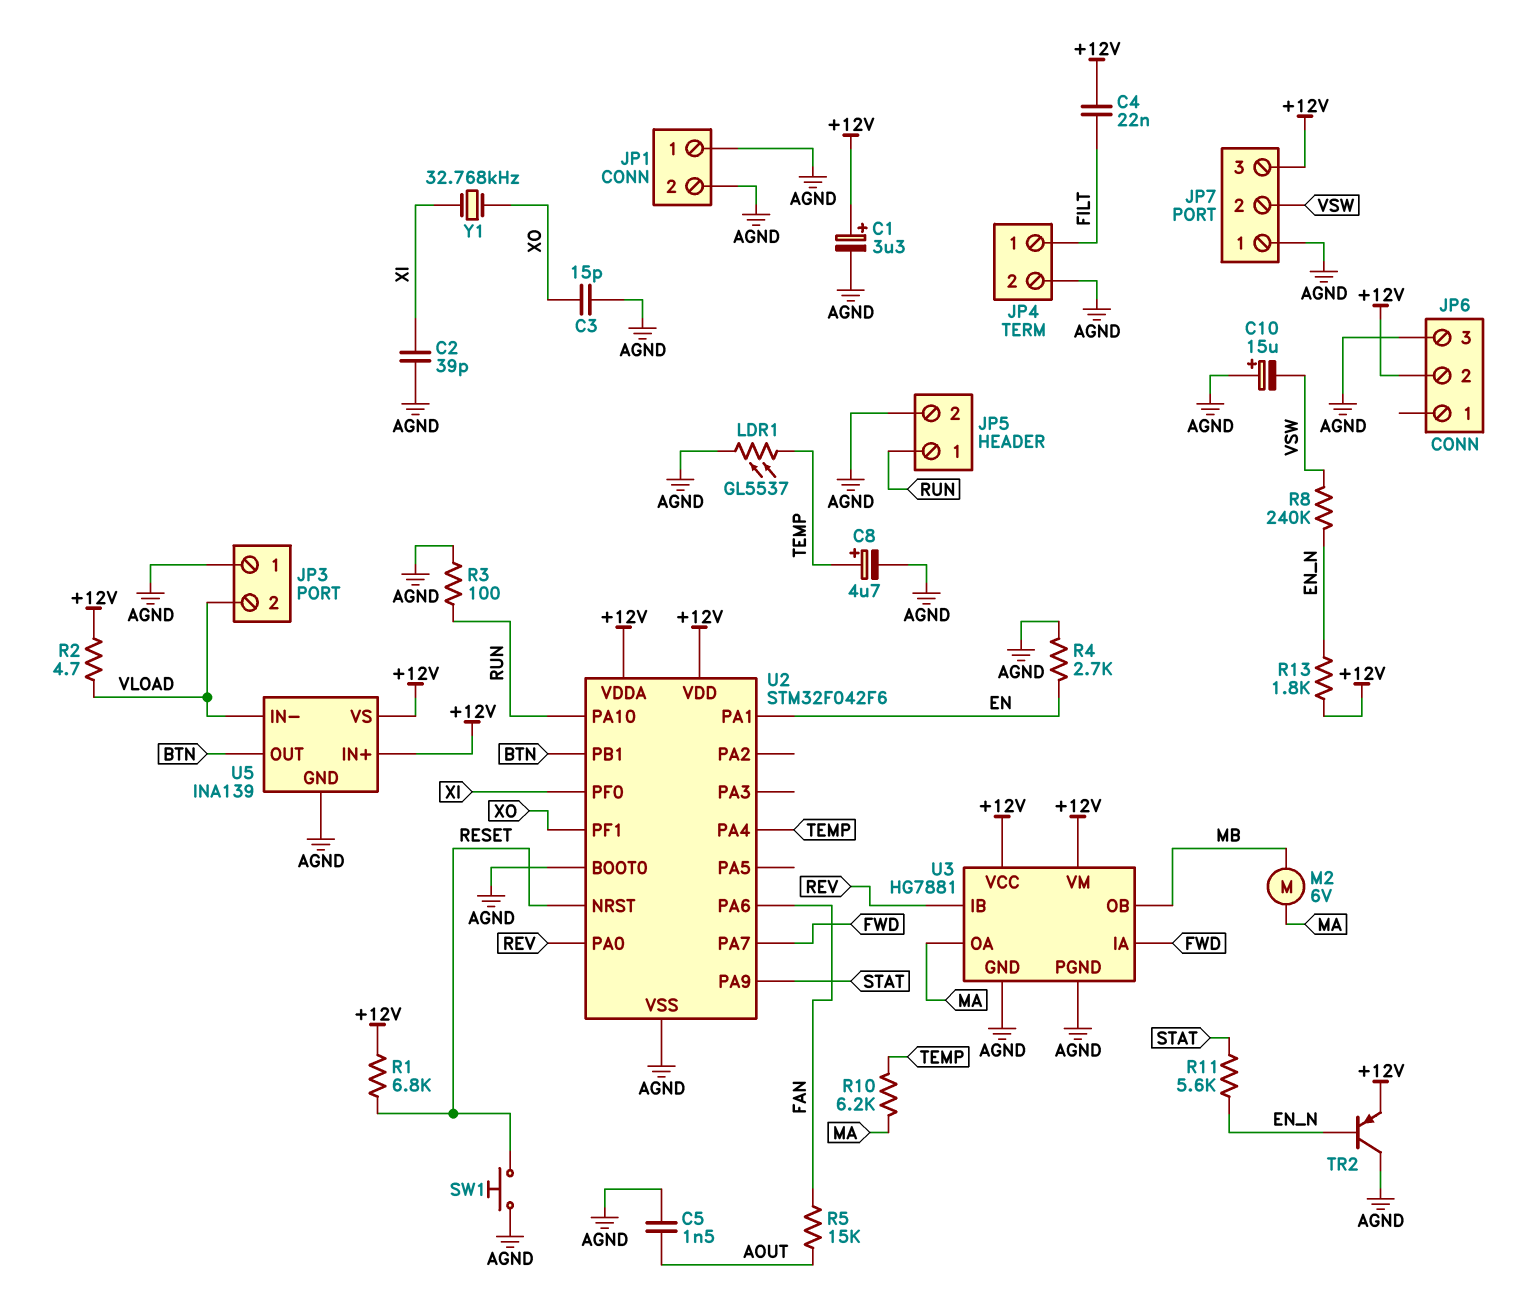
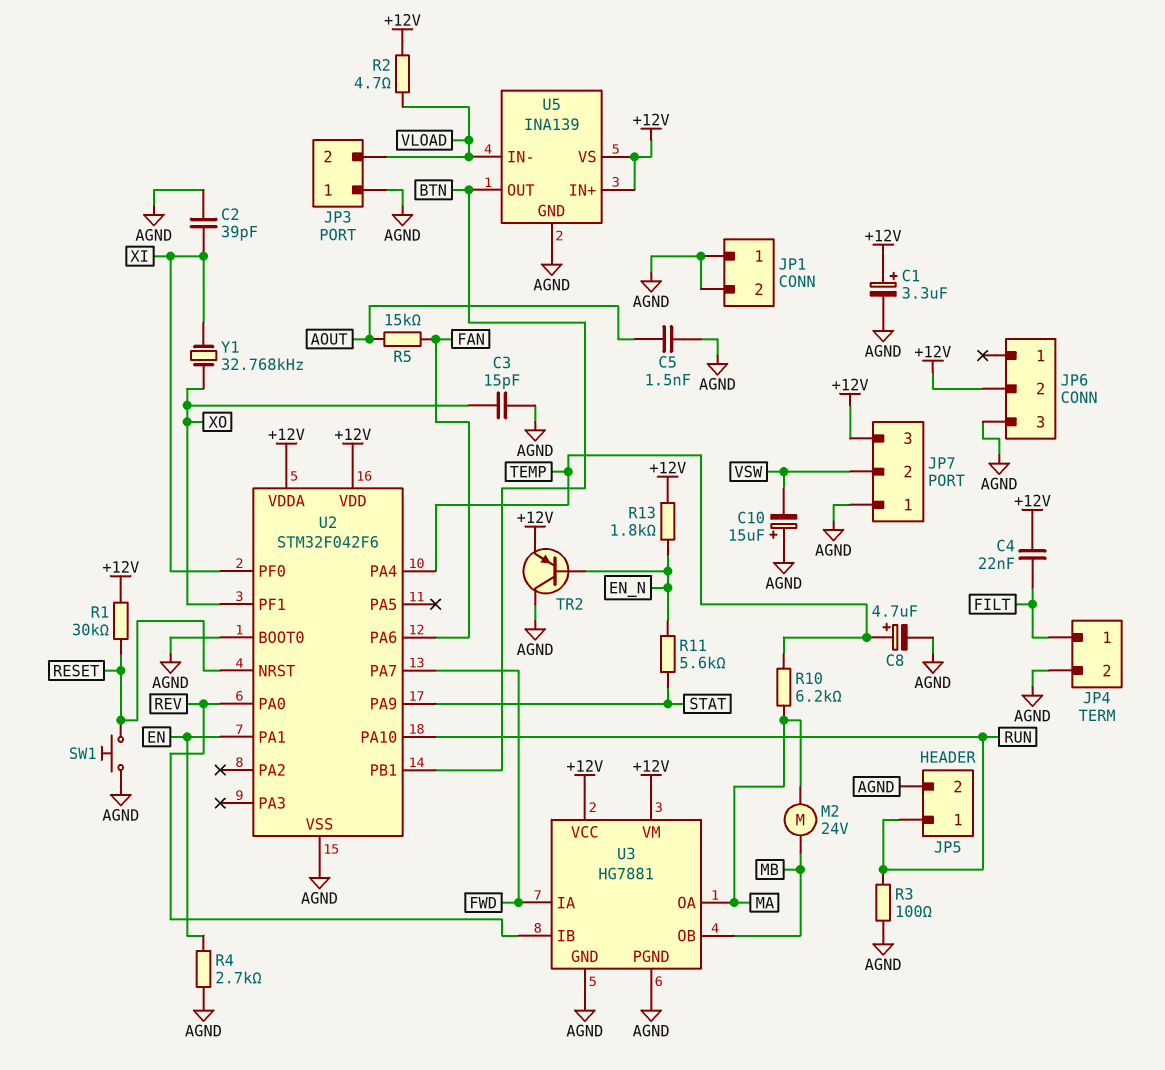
LDR1: GL5537 (AGND, TEMP) -> none
M2: motor 6V (MA, MB) -> motor 24V (MA, MB)
R1: 6.8k (+12V, RESET) -> 30k (+12V, RESET)
R8: 240k (EN_N, VSW) -> none

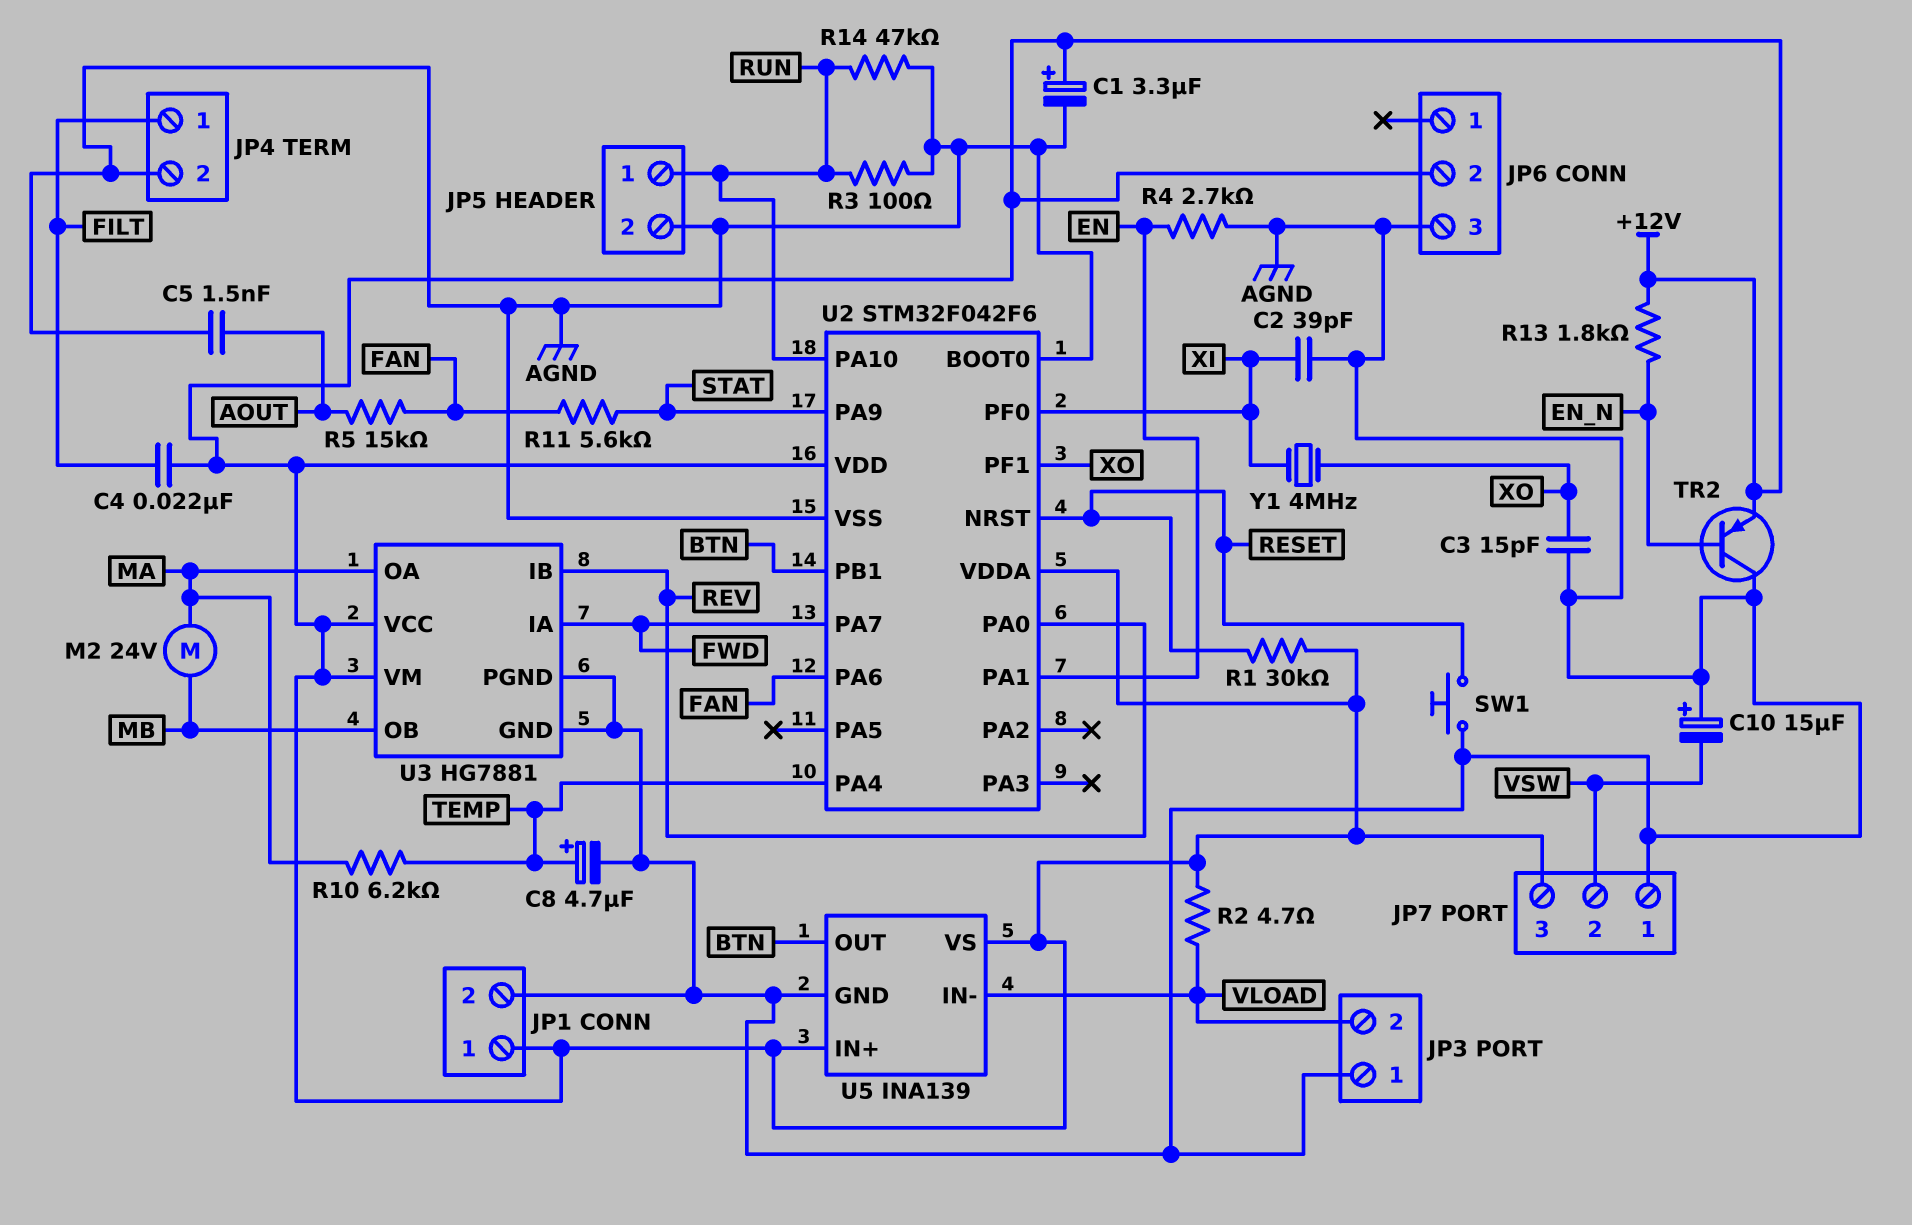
JP1 pin 1: AGND -> +12V
R11: 5.6k (EN_N, STAT) -> 5.6k (FAN, STAT)
R14: none -> 47k (AGND, RUN)
Y1: 32.768kHz (XI, XO) -> 4MHz (XI, XO)

